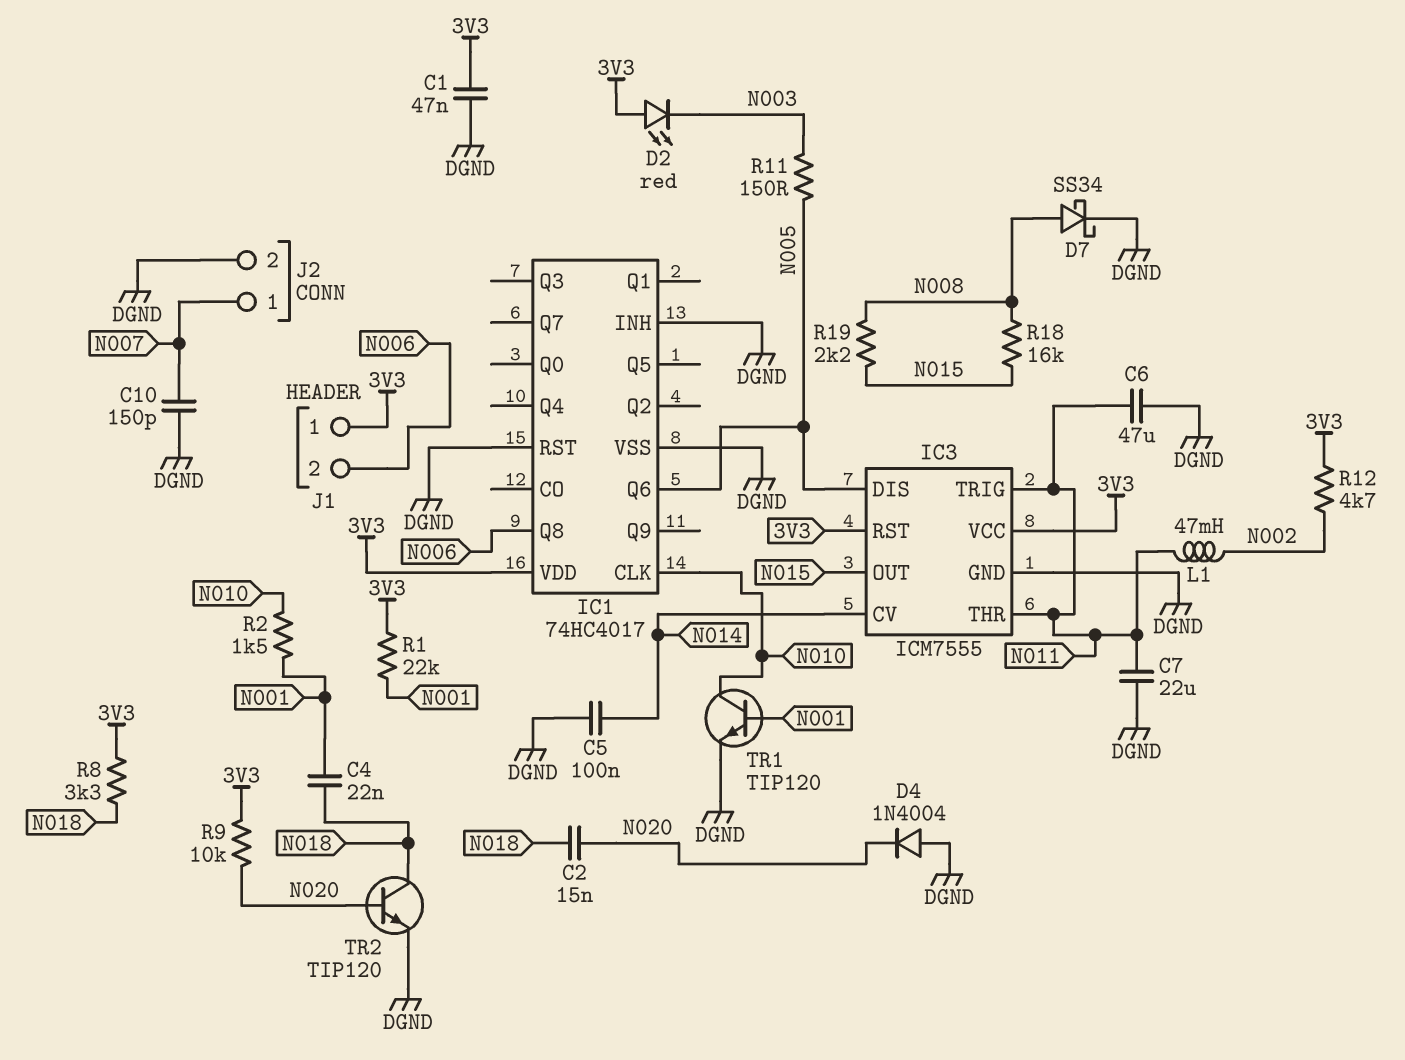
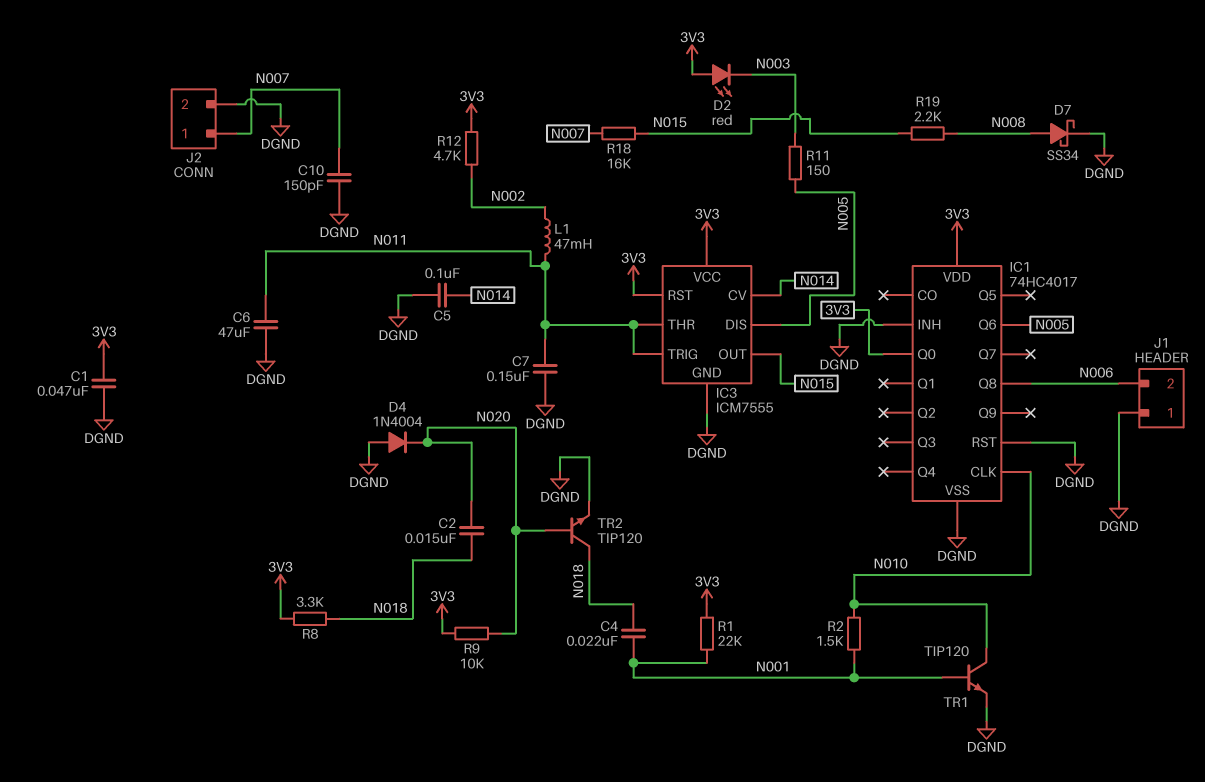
C7: 22uF (DGND, N011) -> 150nF (DGND, N011)
IC1 pin Q0: none -> 3V3
J1 pin 1: 3V3 -> DGND
R18: 16k (N008, N015) -> 16k (N007, N015)

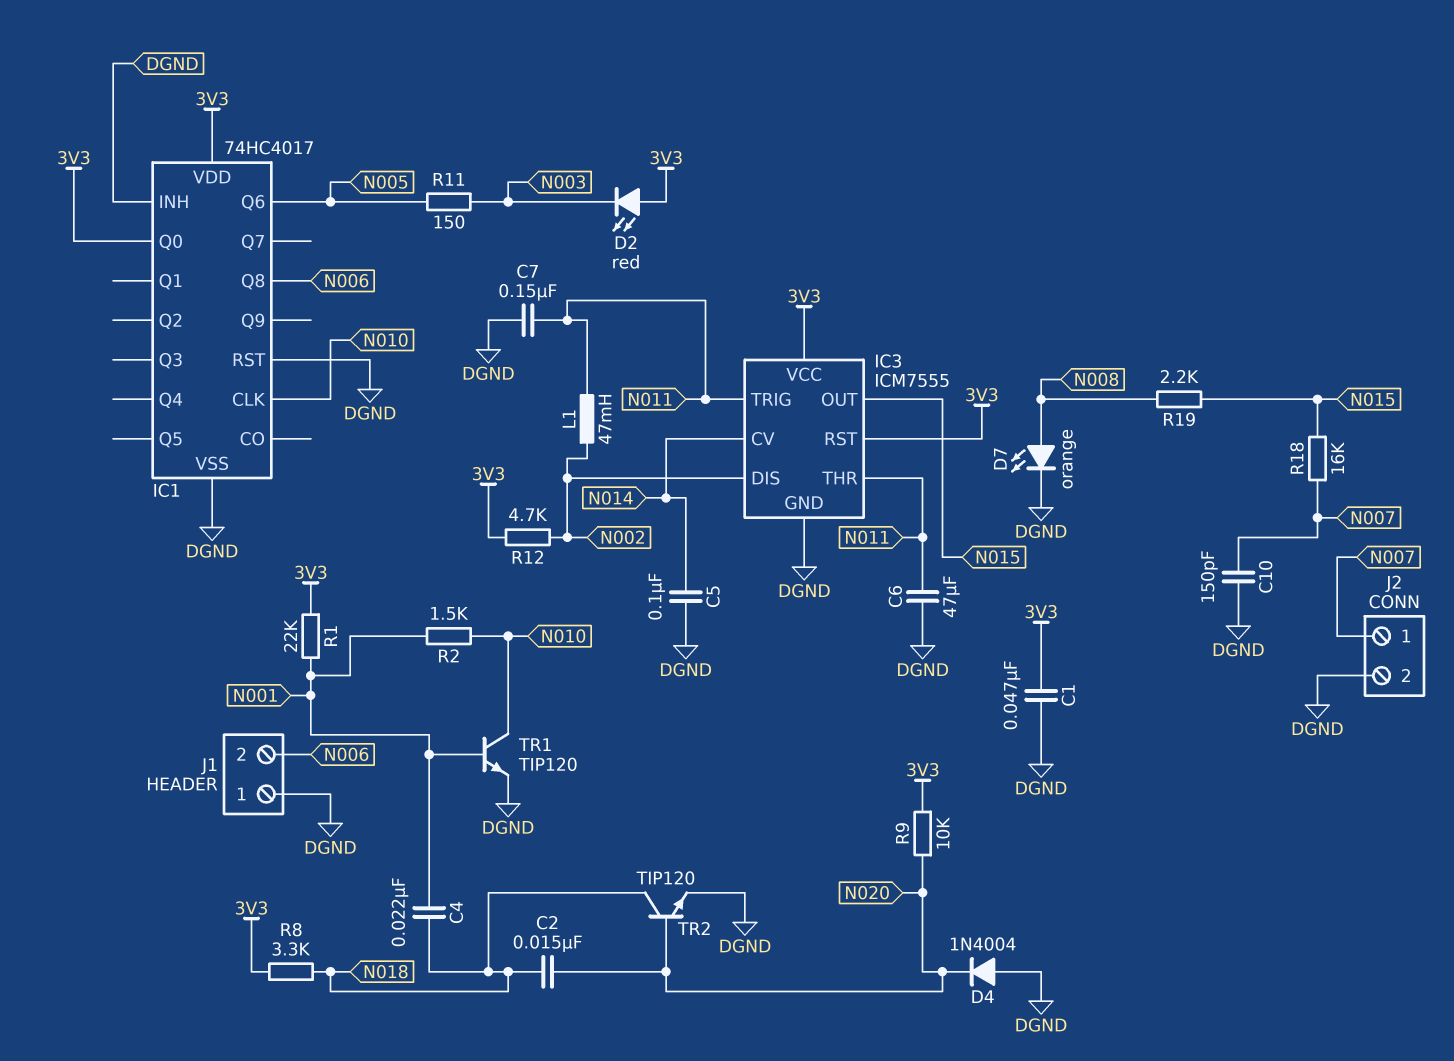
D7: schottky SS34 (A N008, K DGND) -> LED orange (A N008, K DGND)
IC3 pin DIS: N005 -> N002

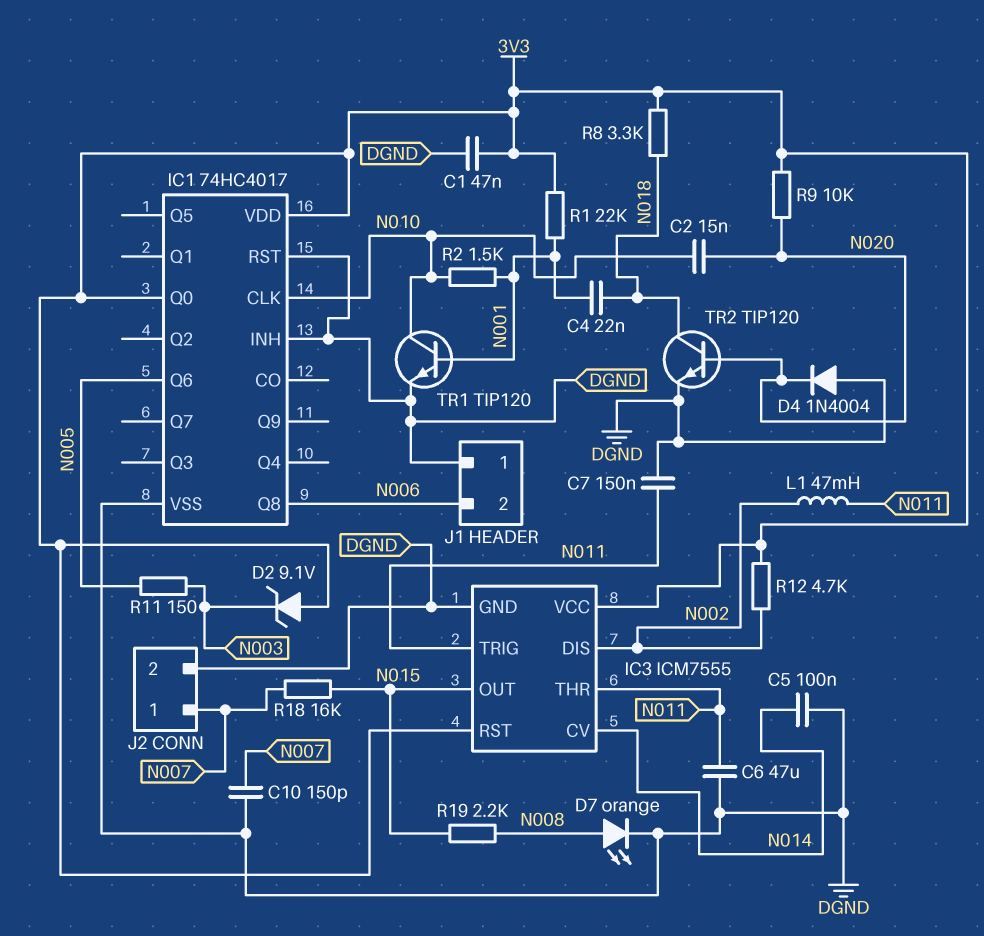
C2: 15nF (N018, N020) -> 15nF (N010, N020)
D2: LED red (A 3V3, K N003) -> zener 9.1V (A 3V3, K N003)

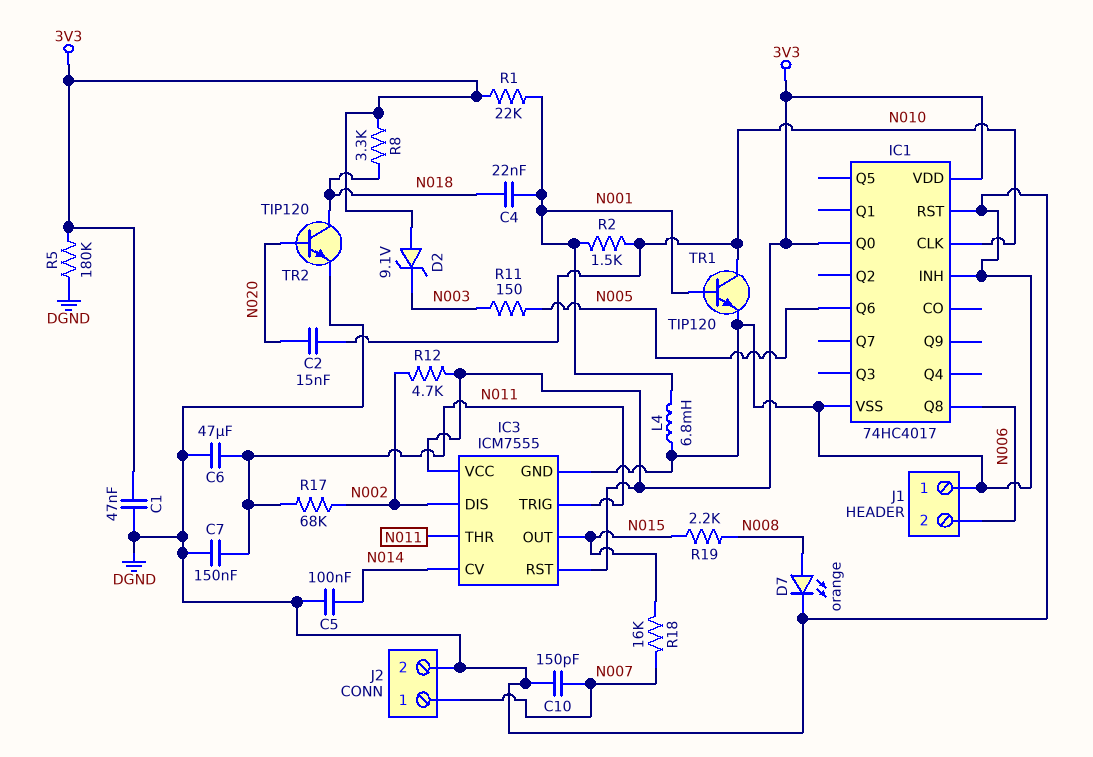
D4: diode 1N4004 (A DGND, K N020) -> none
L1: 47mH (N002, N011) -> none
L4: none -> 6.8mH (DGND, N001)
R5: none -> 180k (3V3, DGND)
R9: 10k (3V3, N020) -> none
R17: none -> 68k (N002, N011)

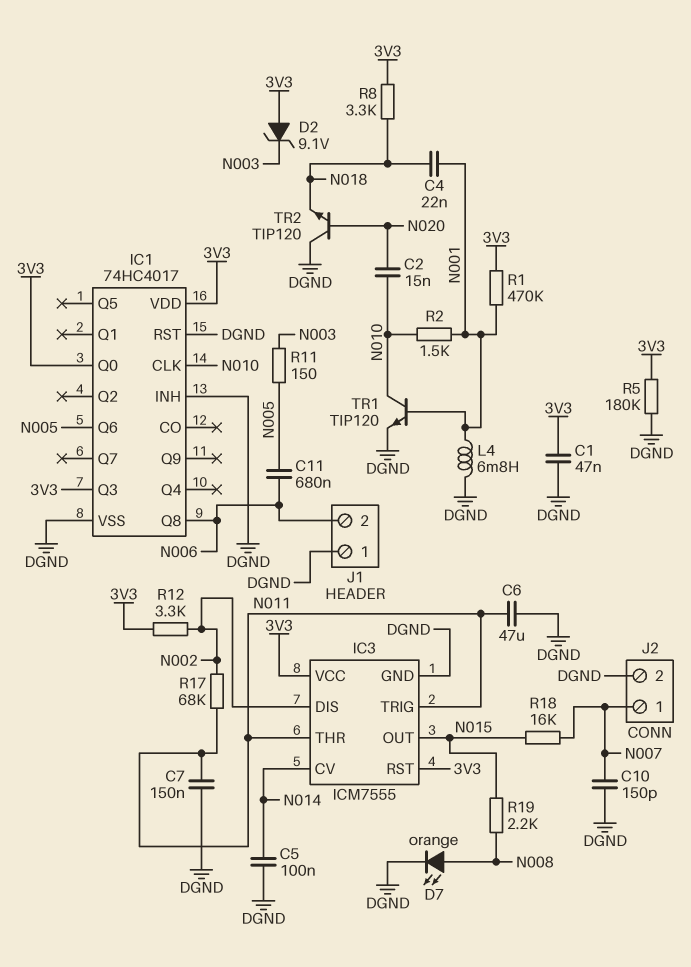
C11: none -> 680nF (N005, N006)
IC1 pin Q3: none -> 3V3
R1: 22k (3V3, N001) -> 470k (3V3, N001)
R12: 4.7k (3V3, N002) -> 3.3k (3V3, N002)
TR2: NPN TIP120 (B N020, C N018, E DGND) -> NPN TIP120 (B N020, C DGND, E N018)

